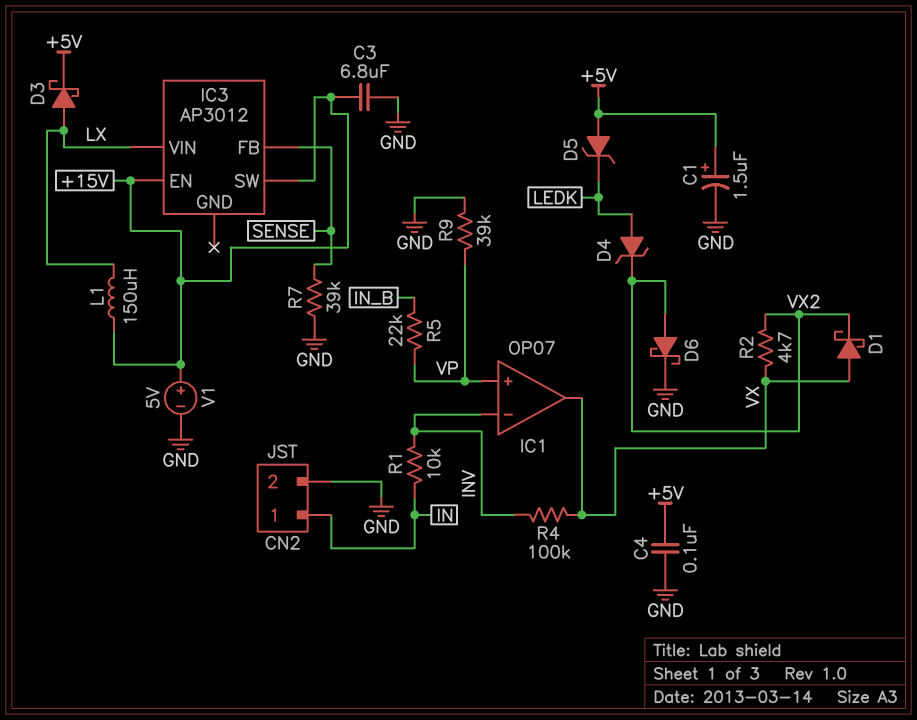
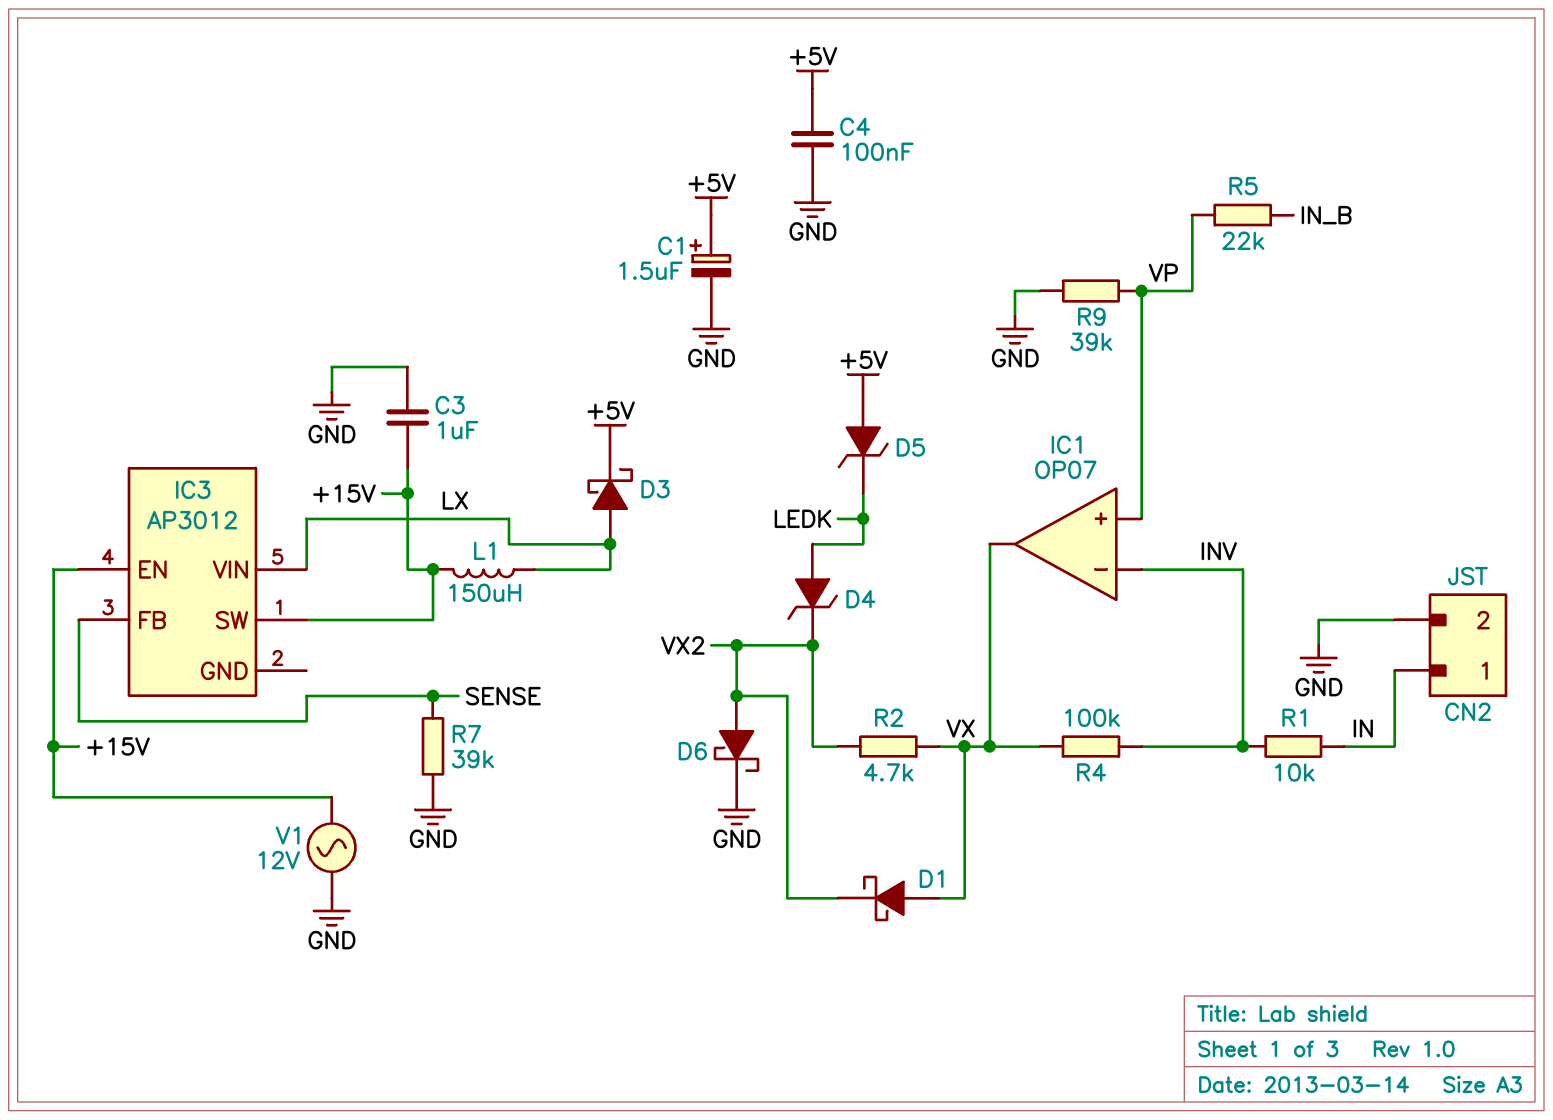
C3: 6.8uF (+15V, GND) -> 1uF (+15V, GND)
V1: 5V (plus +15V, minus GND) -> AC 12V (+15V, GND)

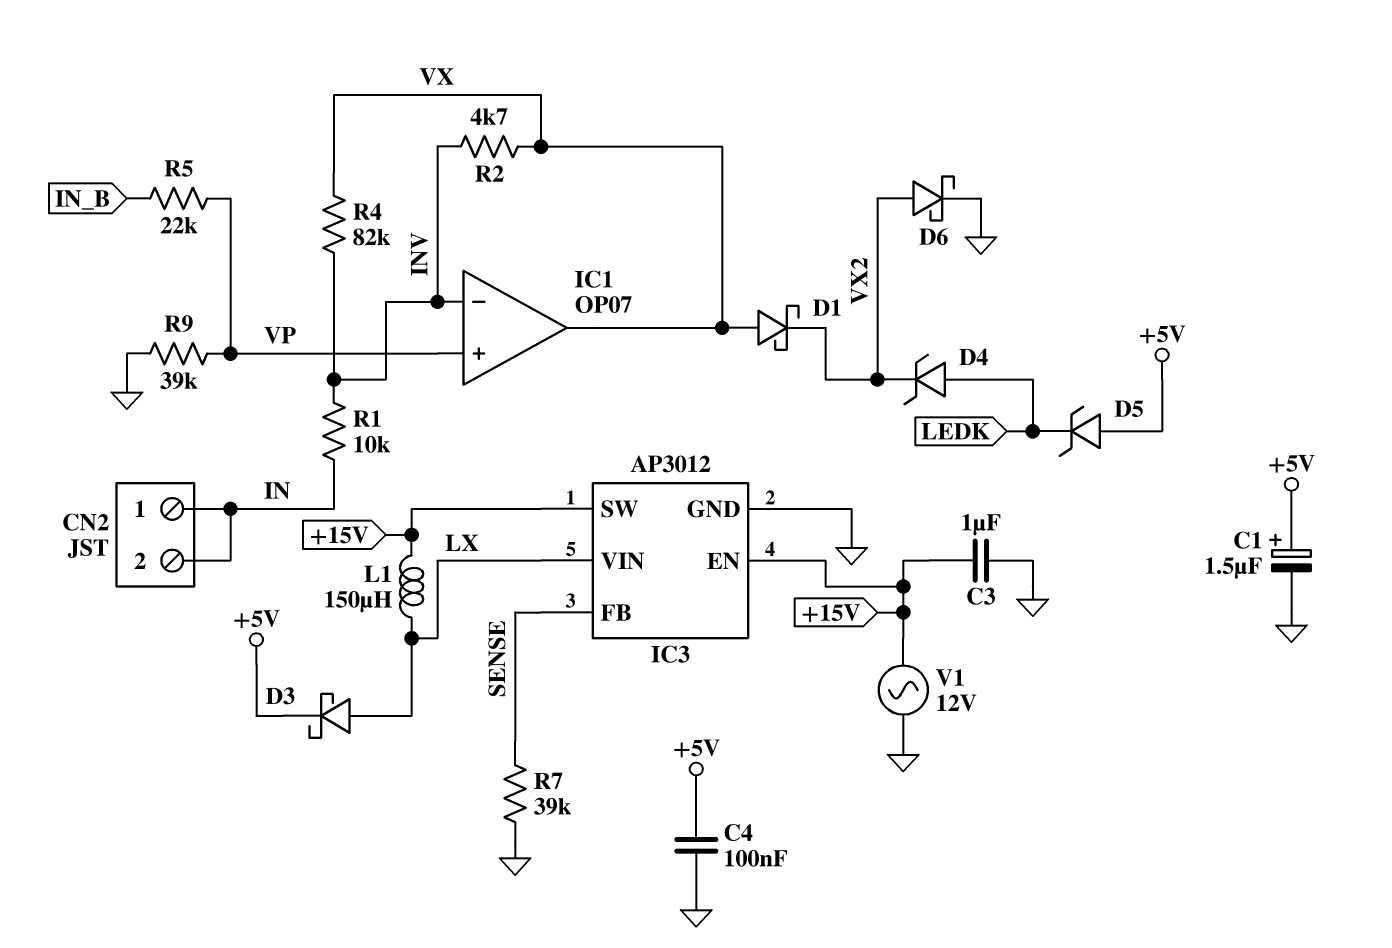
CN2 pin 2: GND -> IN
IC3 pin GND: none -> GND
R2: 4.7k (VX, VX2) -> 4.7k (INV, VX)
R4: 100k (INV, VX) -> 82k (INV, VX)

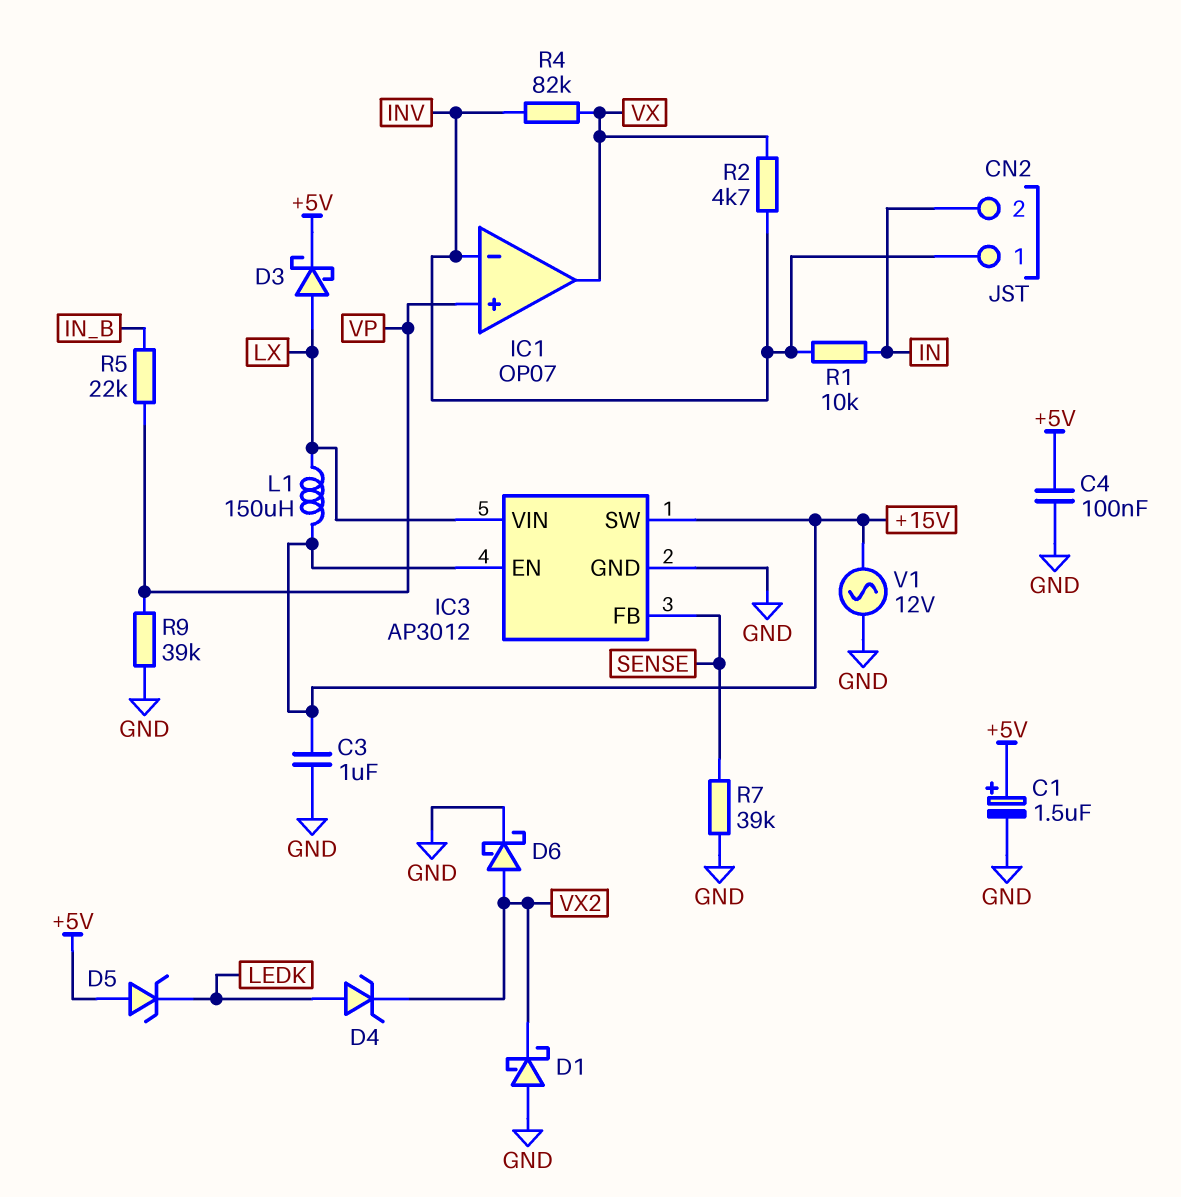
CN2 pin 1: IN -> INV
D1: schottky (A VX, K VX2) -> schottky (A GND, K VX2)

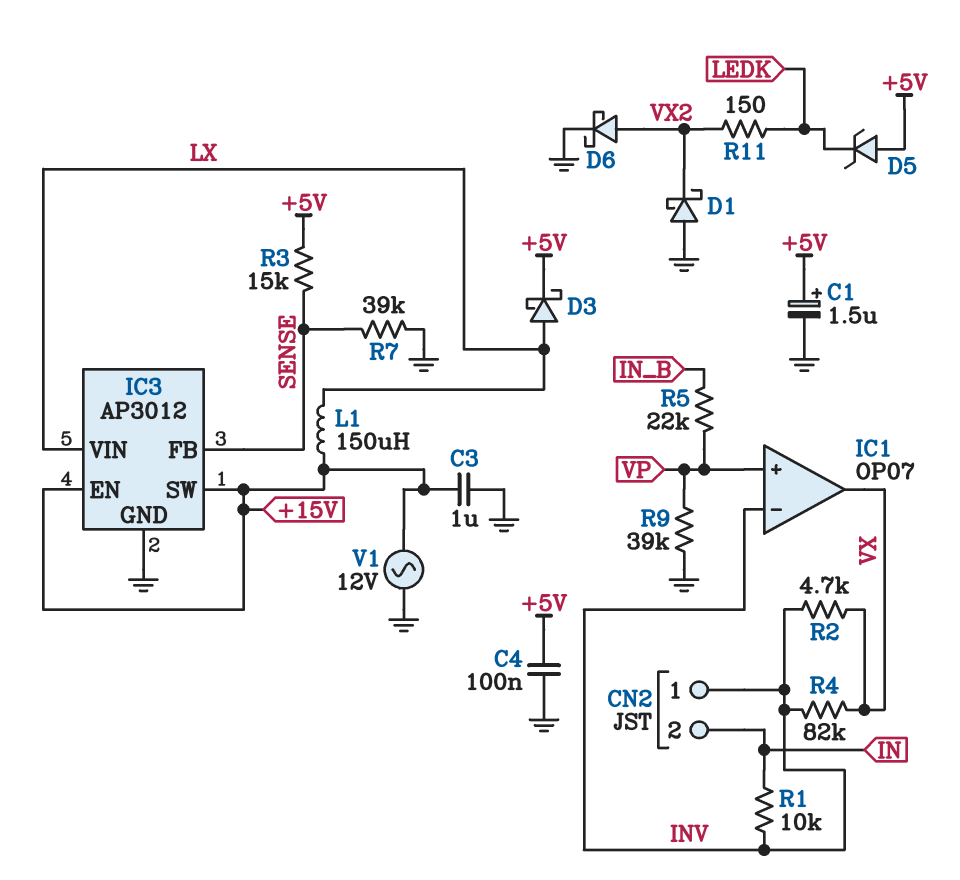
D4: zener (A LEDK, K VX2) -> none
R3: none -> 15k (+5V, SENSE)
R11: none -> 150 (LEDK, VX2)

